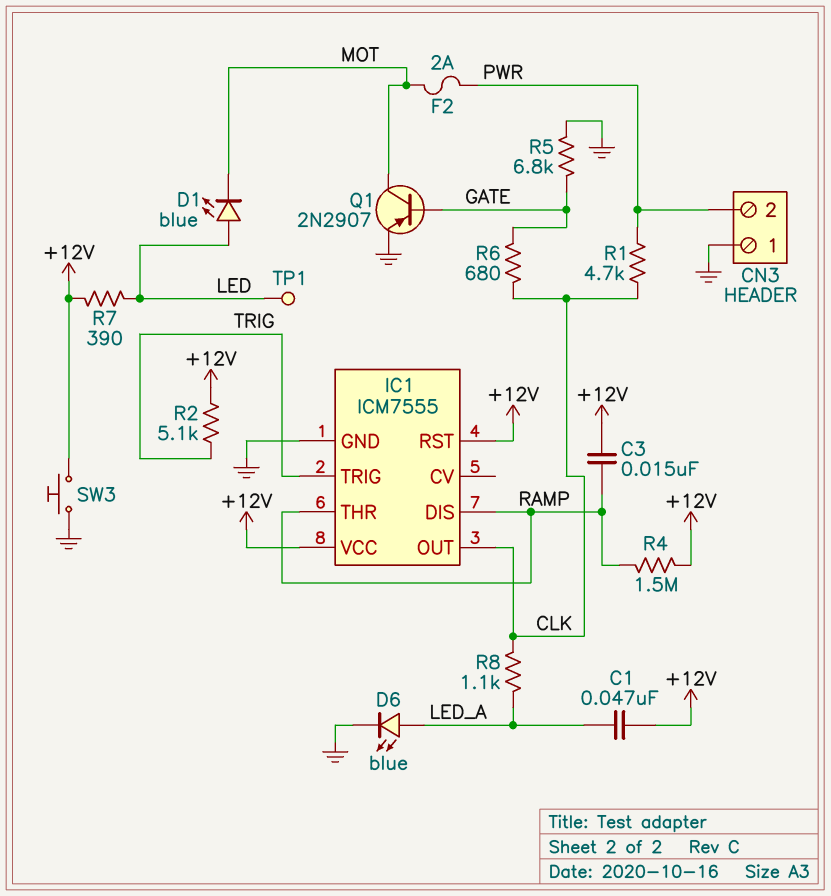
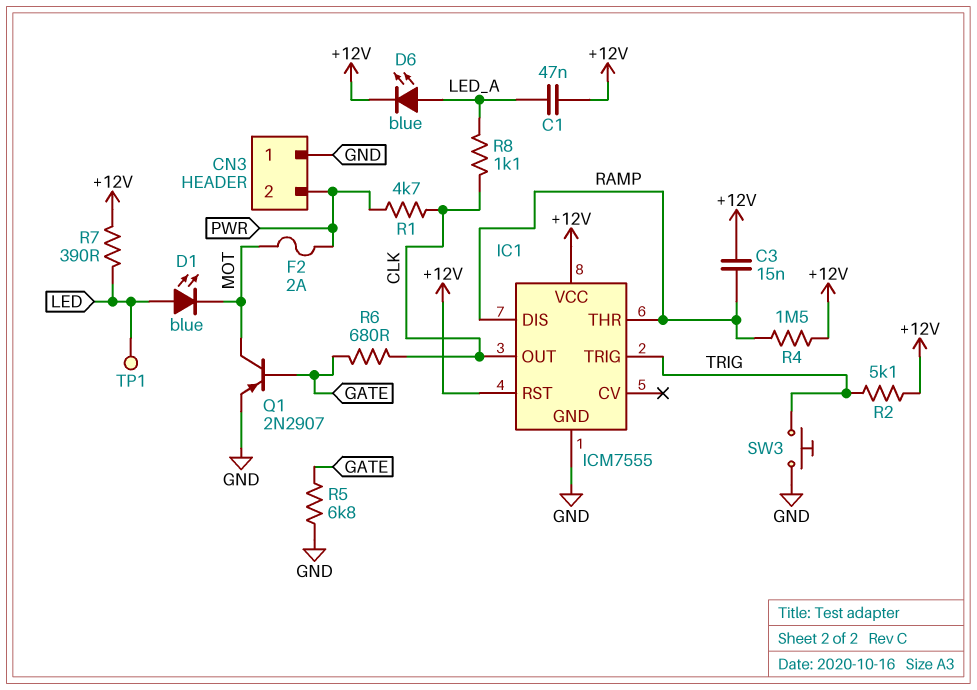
D6: LED blue (A LED_A, K GND) -> LED blue (A LED_A, K +12V)
SW3: button (+12V, GND) -> button (GND, TRIG)

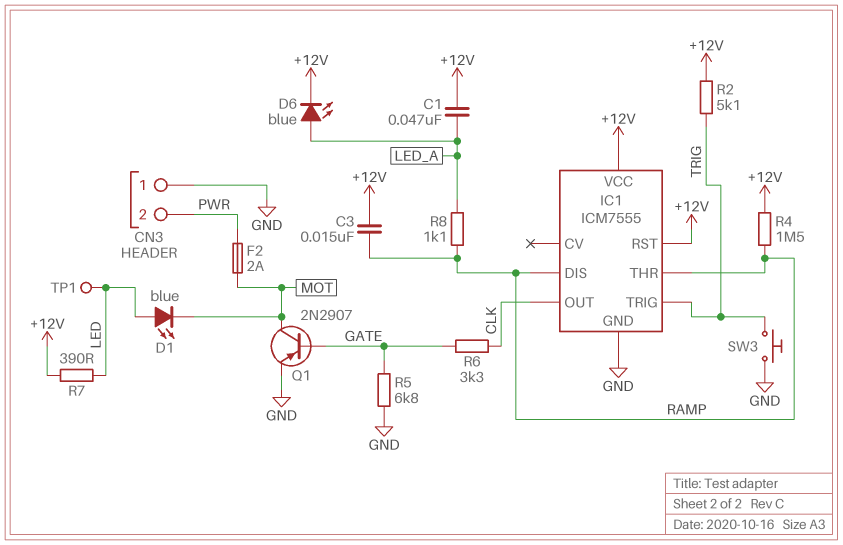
R1: 4.7k (CLK, PWR) -> none
R6: 680 (CLK, GATE) -> 3.3k (CLK, GATE)
R8: 1.1k (CLK, LED_A) -> 1.1k (LED_A, RAMP)

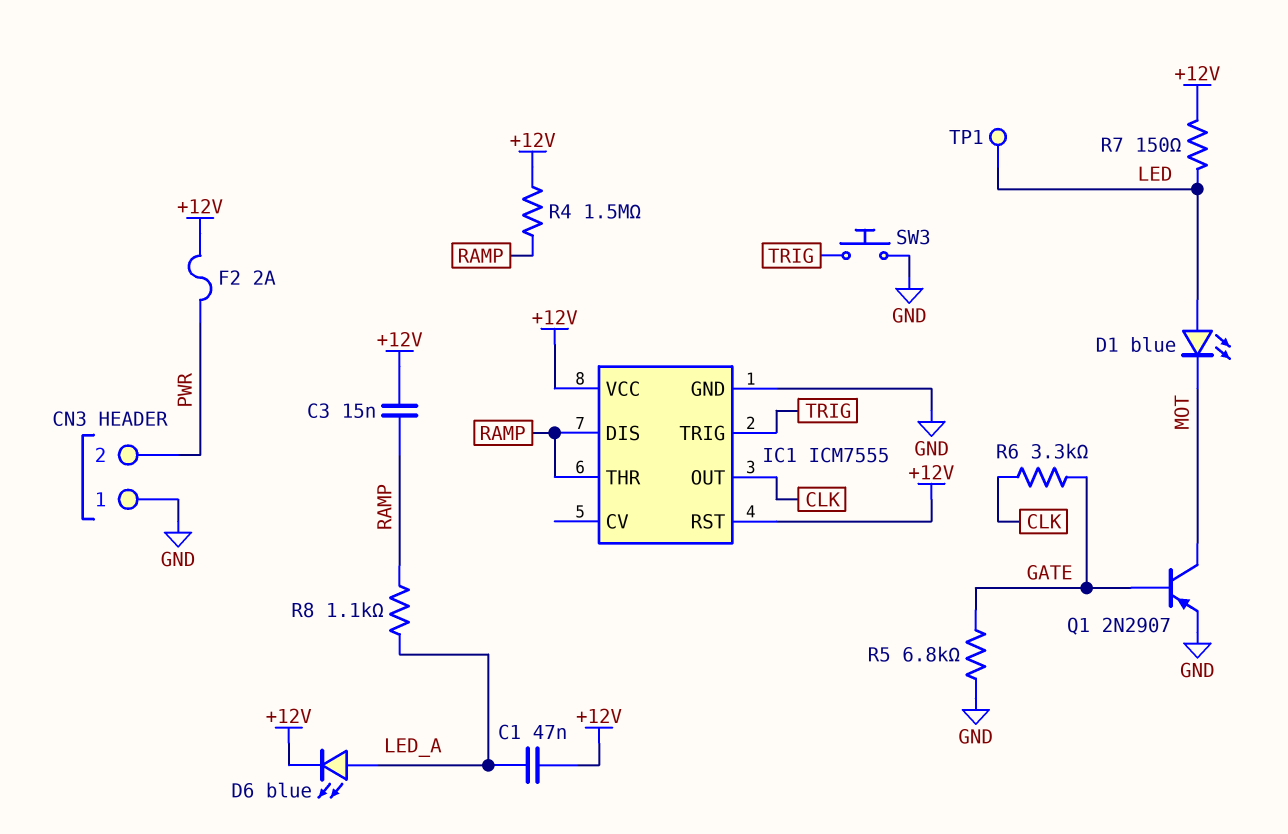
F2: 2A (MOT, PWR) -> 2A (+12V, PWR)
R2: 5.1k (+12V, TRIG) -> none
R7: 390 (+12V, LED) -> 150 (+12V, LED)

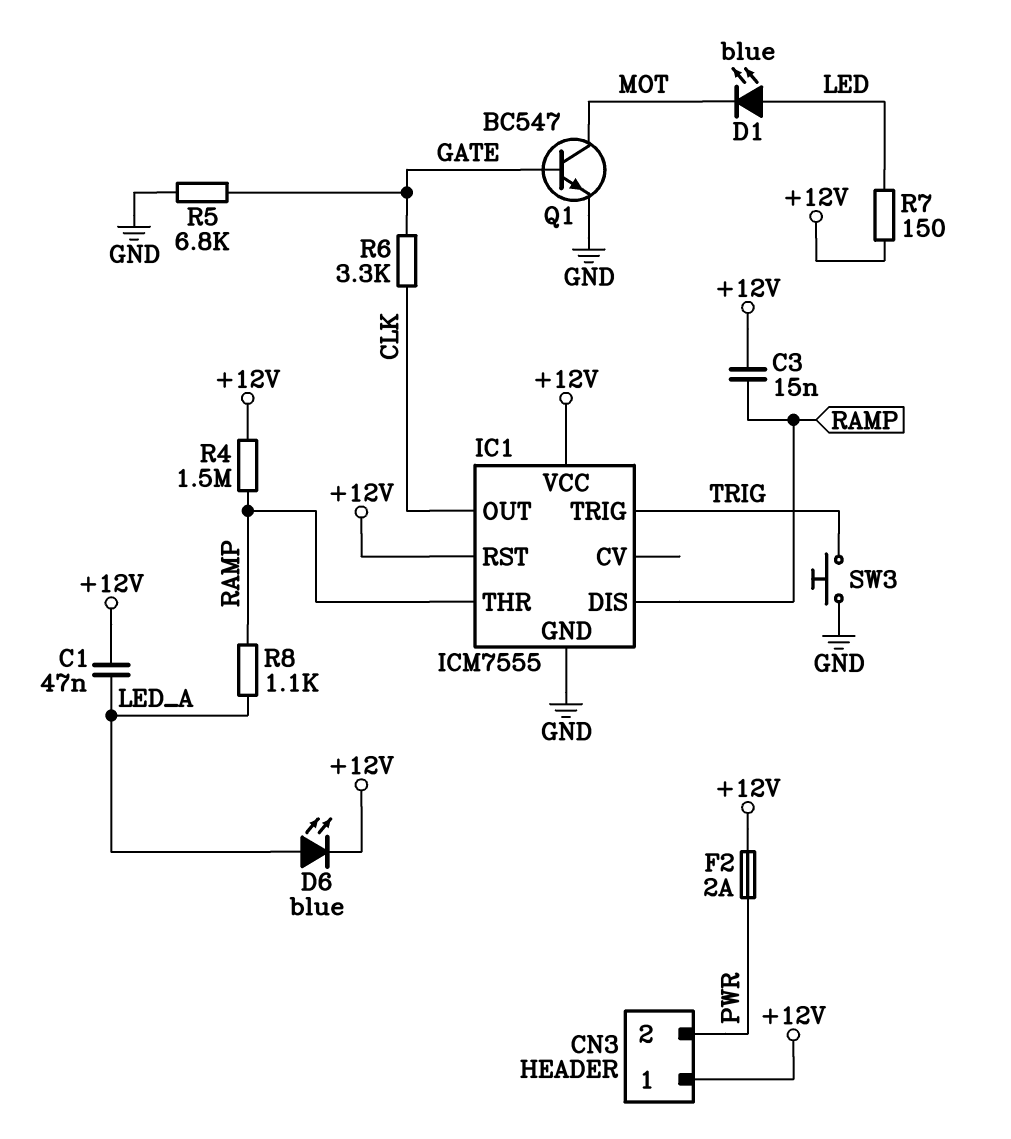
CN3 pin 1: GND -> +12V
Q1: PNP 2N2907 (B GATE, C MOT, E GND) -> NPN BC547 (B GATE, C MOT, E GND)
TP1: test point (LED) -> none

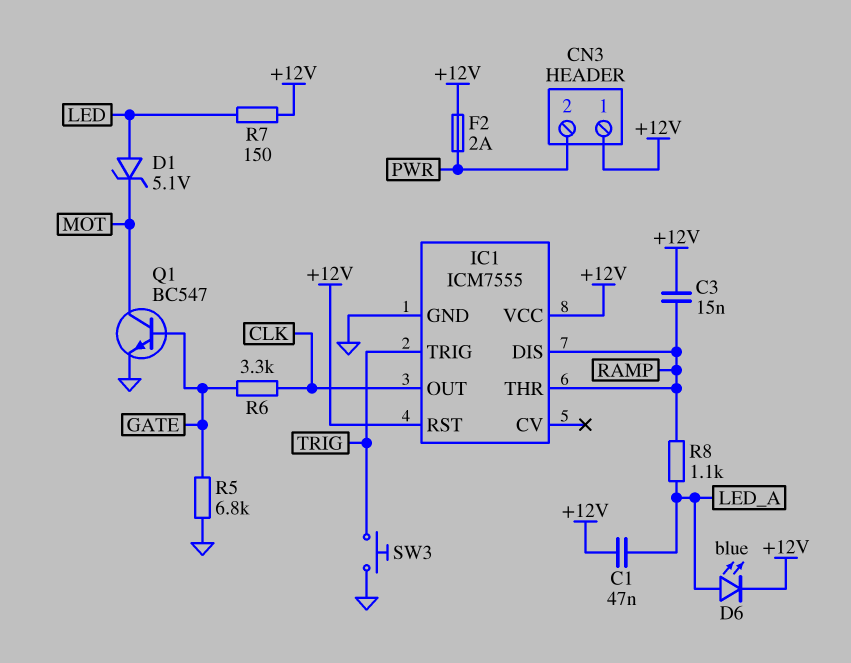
D1: LED blue (A LED, K MOT) -> zener 5.1V (A LED, K MOT)
R4: 1.5M (+12V, RAMP) -> none

